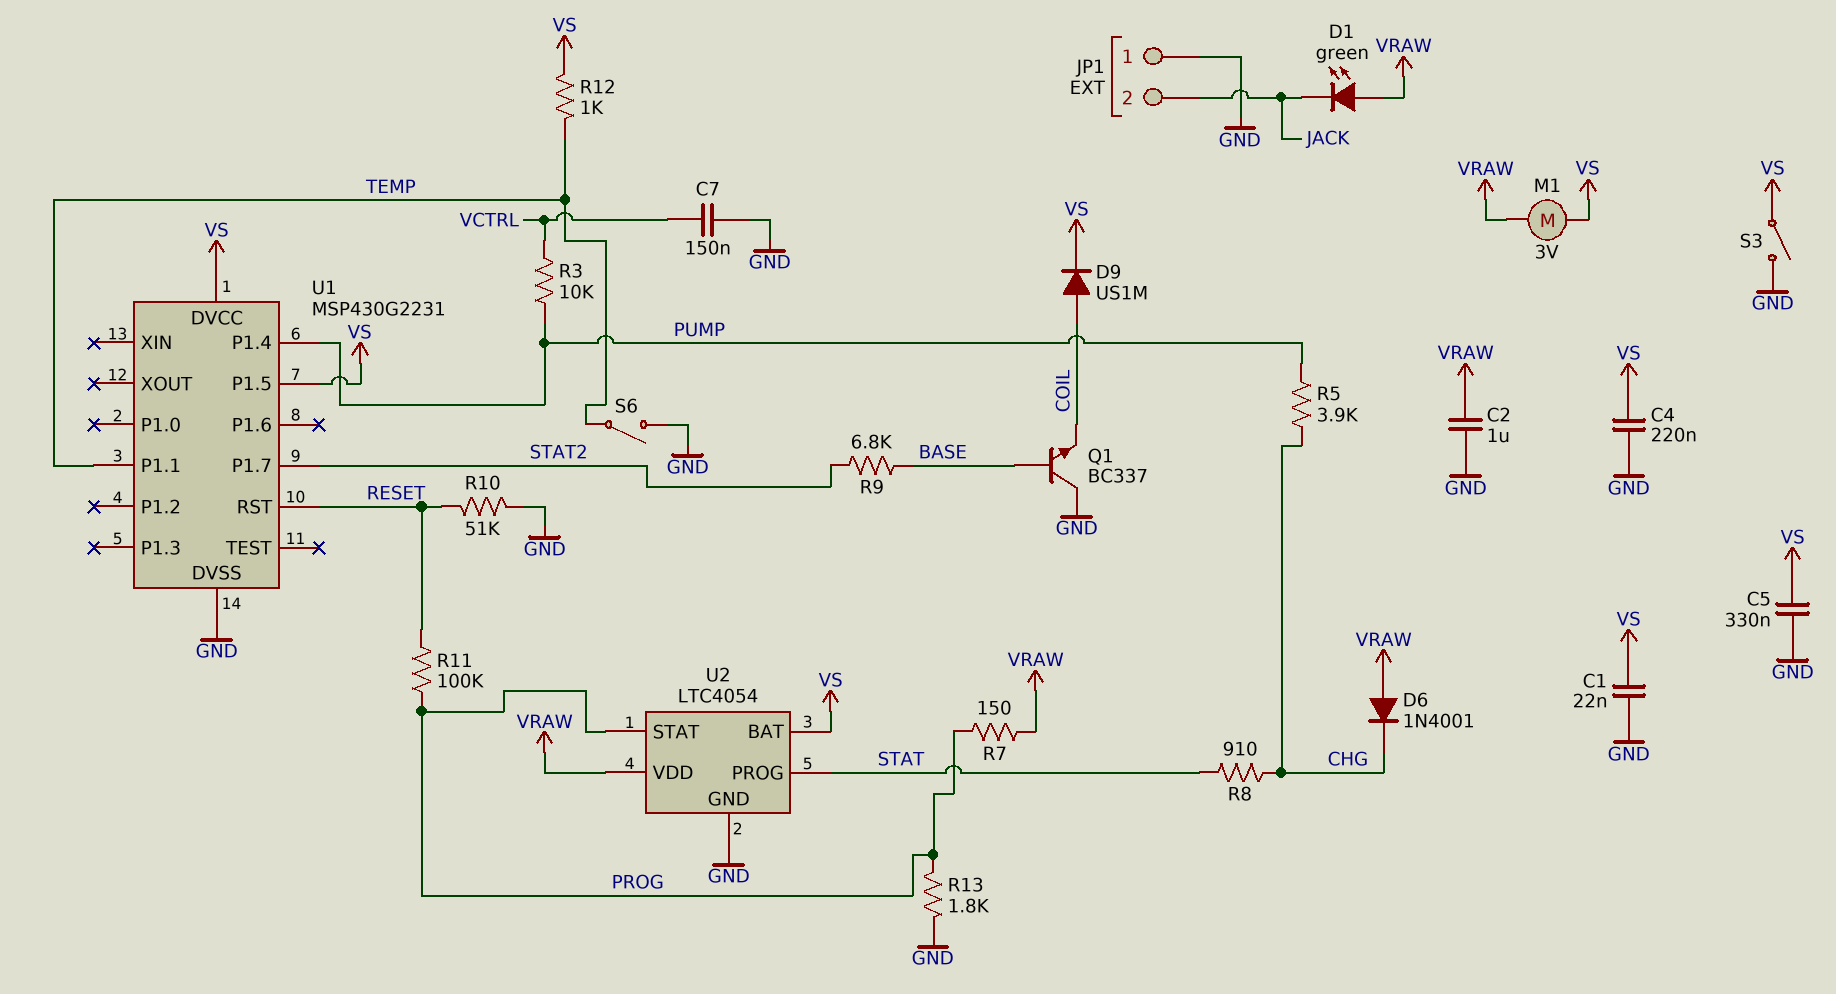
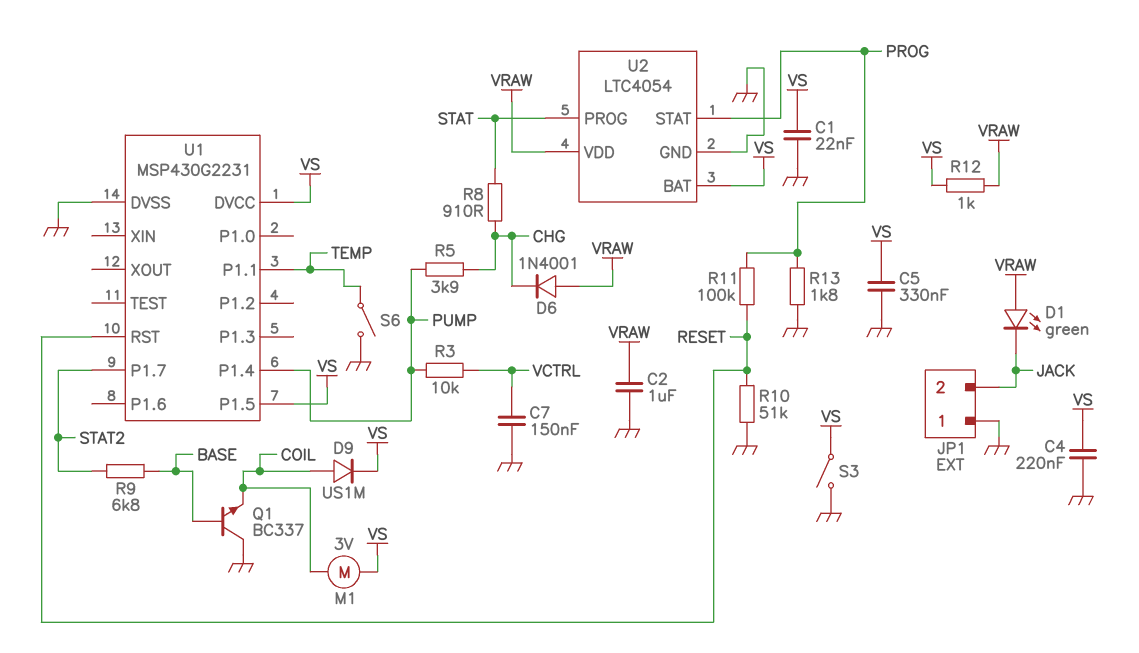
M1: motor 3V (VRAW, VS) -> motor 3V (COIL, VS)
R7: 150 (PROG, VRAW) -> none
R12: 1k (TEMP, VS) -> 1k (VRAW, VS)

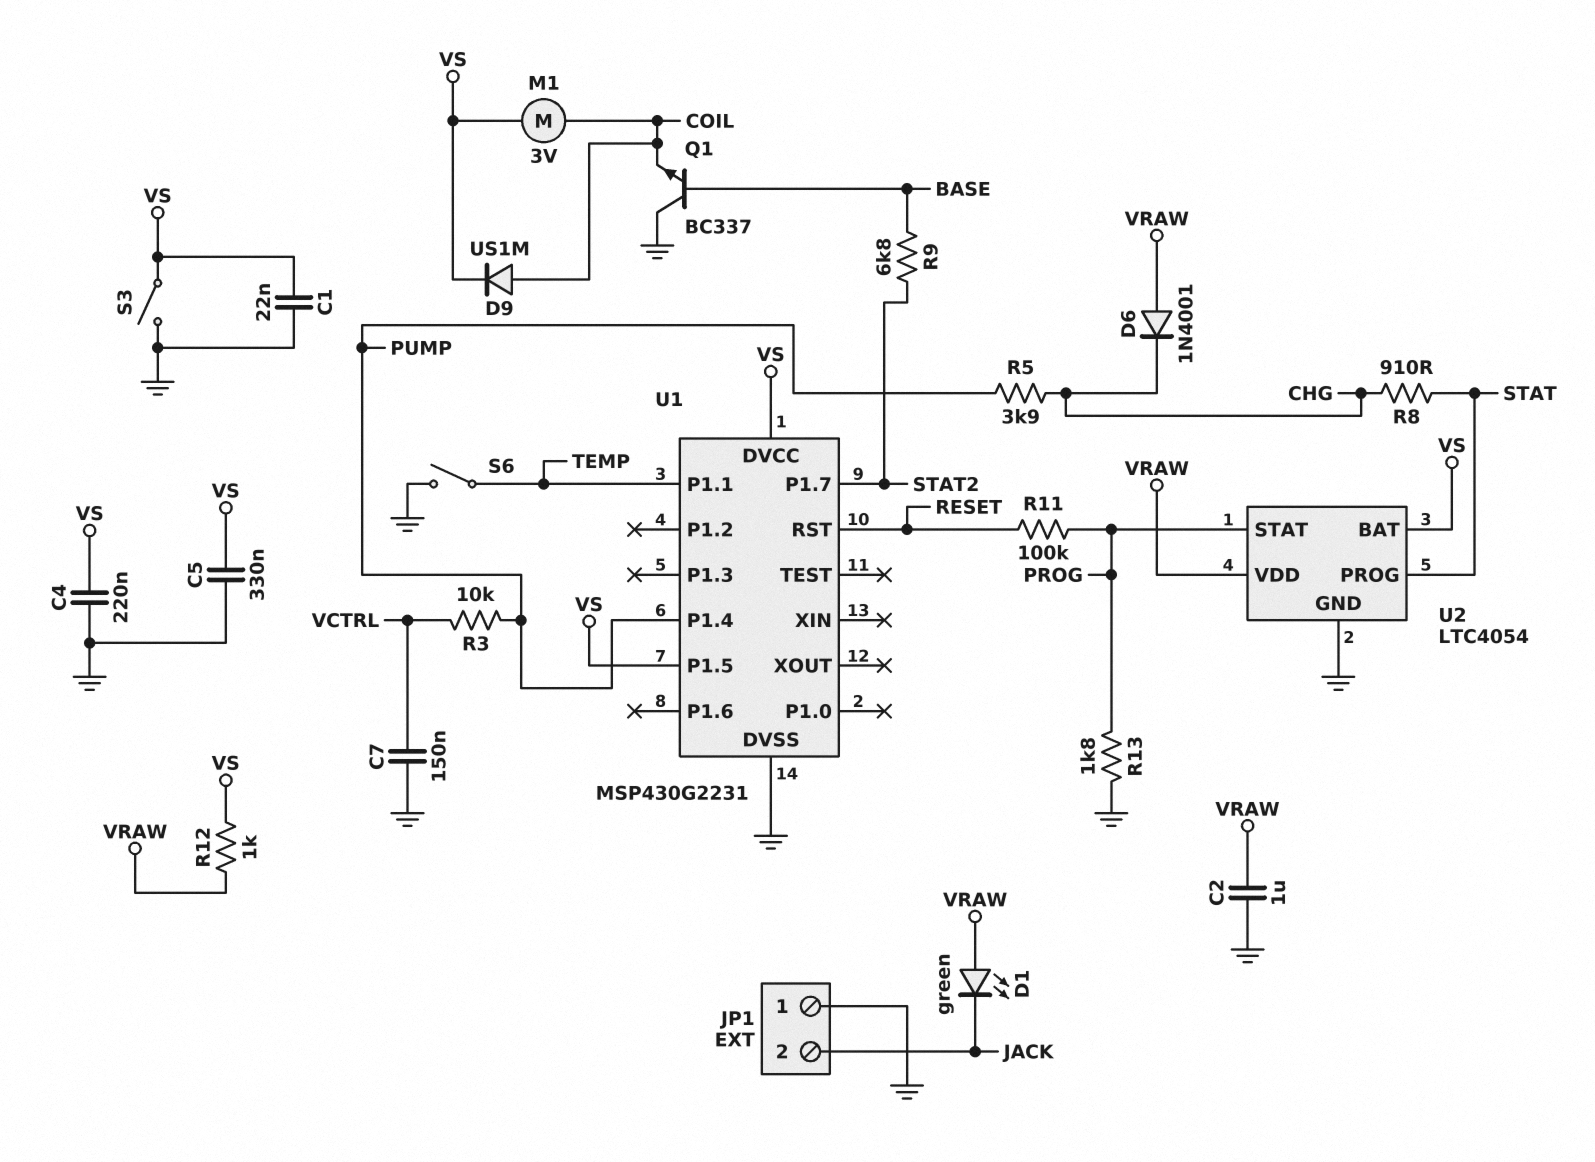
R10: 51k (GND, RESET) -> none

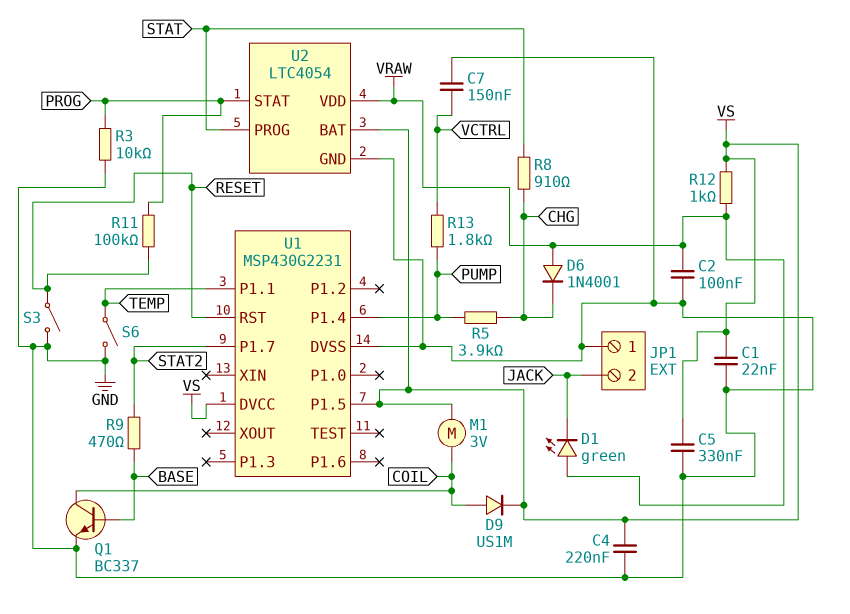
C2: 1uF (GND, VRAW) -> 100nF (GND, VRAW)
Q1: NPN BC337 (B BASE, C GND, E COIL) -> NPN BC337 (B BASE, C COIL, E GND)
R3: 10k (PUMP, VCTRL) -> 10k (GND, PROG)
R9: 6.8k (BASE, STAT2) -> 470 (BASE, STAT2)
R13: 1.8k (GND, PROG) -> 1.8k (PUMP, VCTRL)
S3: switch (GND, VS) -> switch (GND, RESET)

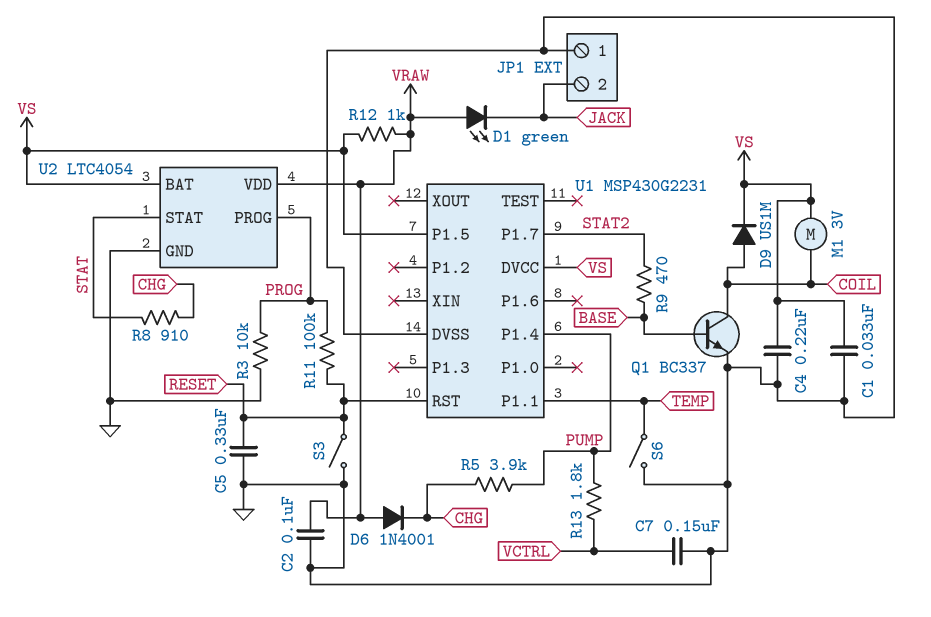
C1: 22nF (GND, VS) -> 33nF (GND, VS)
C5: 330nF (GND, VS) -> 330nF (GND, RESET)
U2 pin PROG: STAT -> PROG
U2 pin STAT: PROG -> STAT

